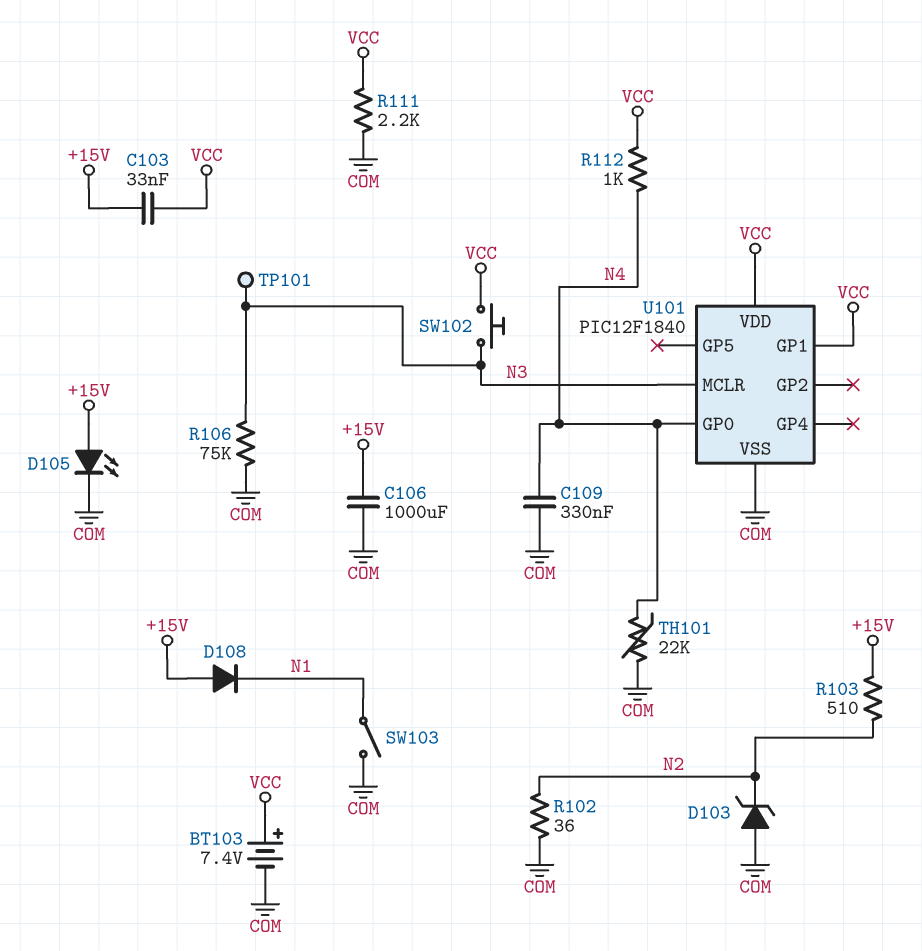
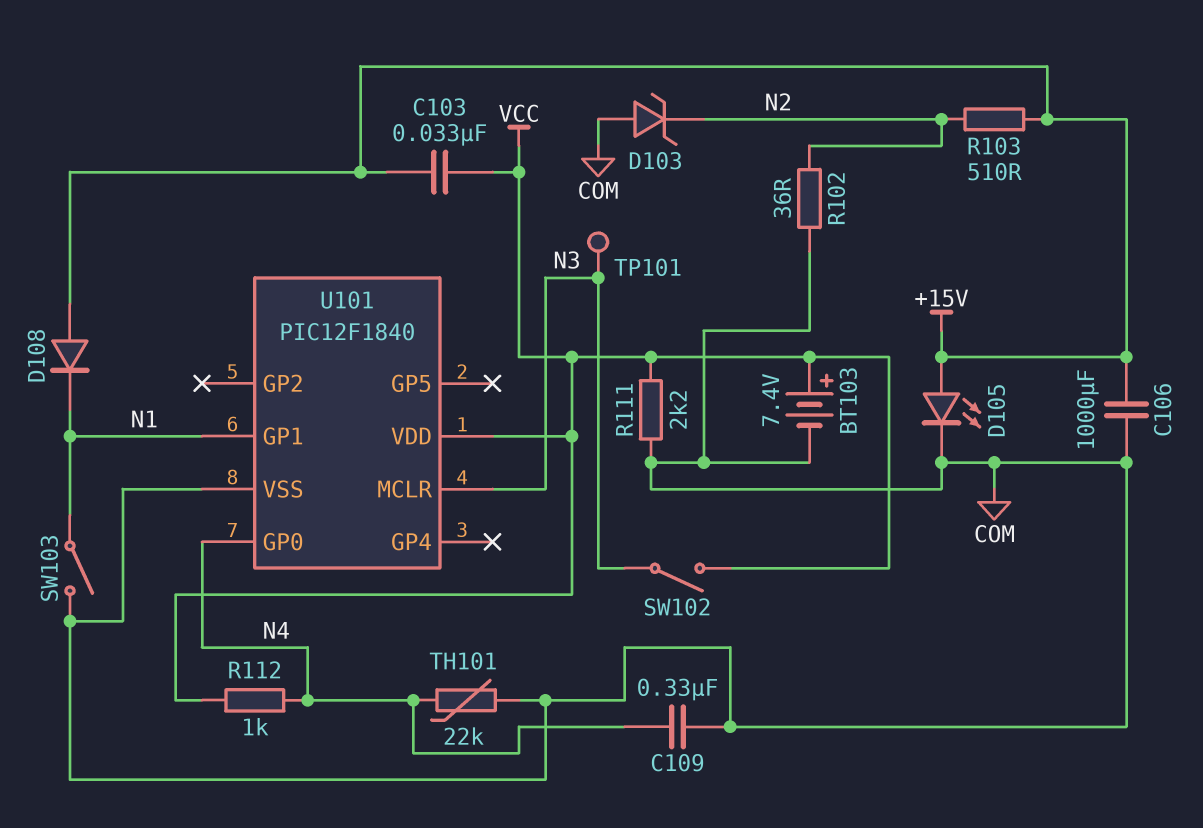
R106: 75k (COM, N3) -> none
SW102: button (N3, VCC) -> switch (N3, VCC)
U101 pin GP1: VCC -> N1

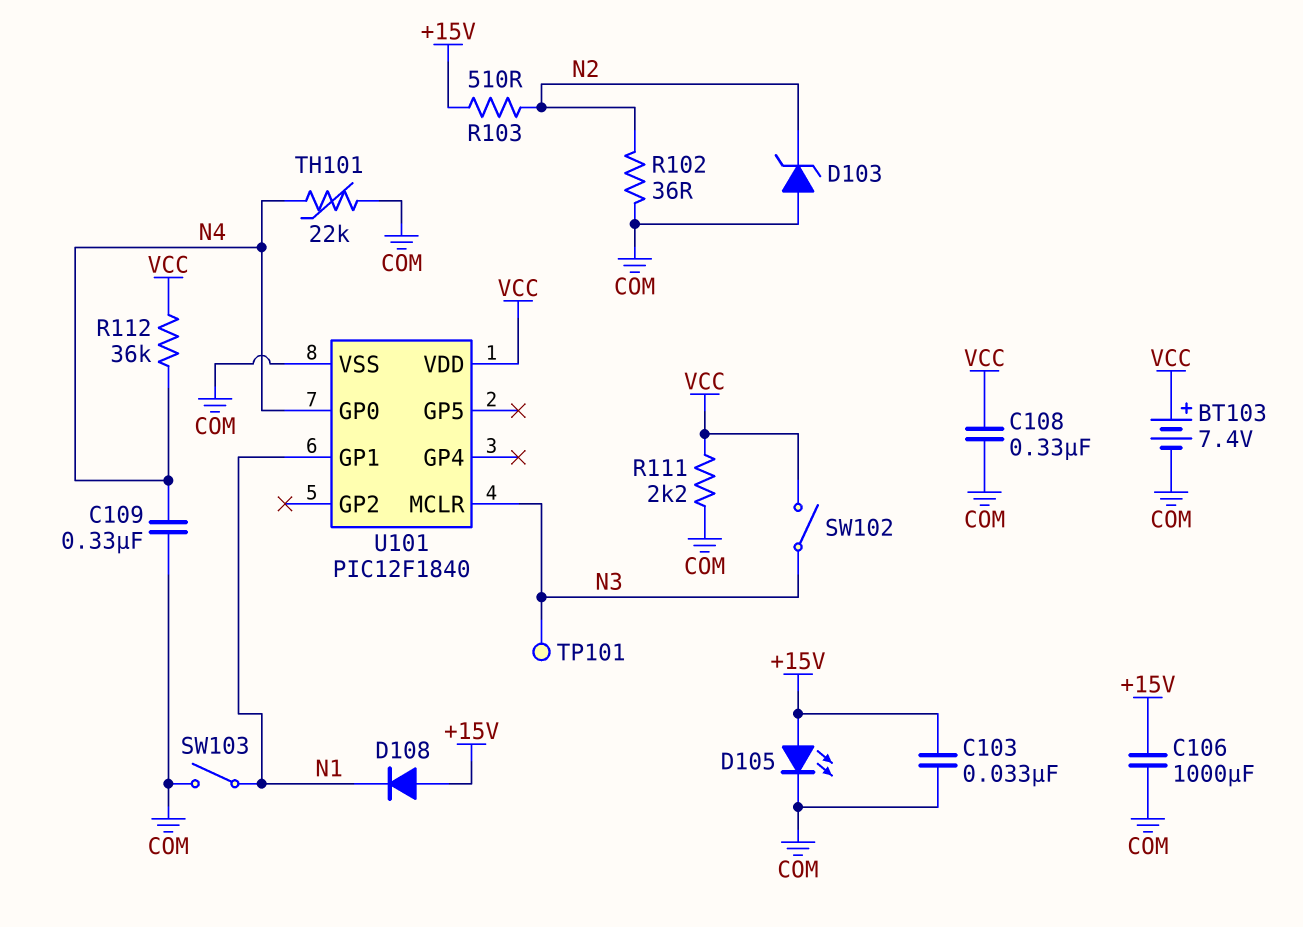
C103: 33nF (+15V, VCC) -> 33nF (+15V, COM)
C108: none -> 330nF (COM, VCC)
R112: 1k (N4, VCC) -> 36k (N4, VCC)

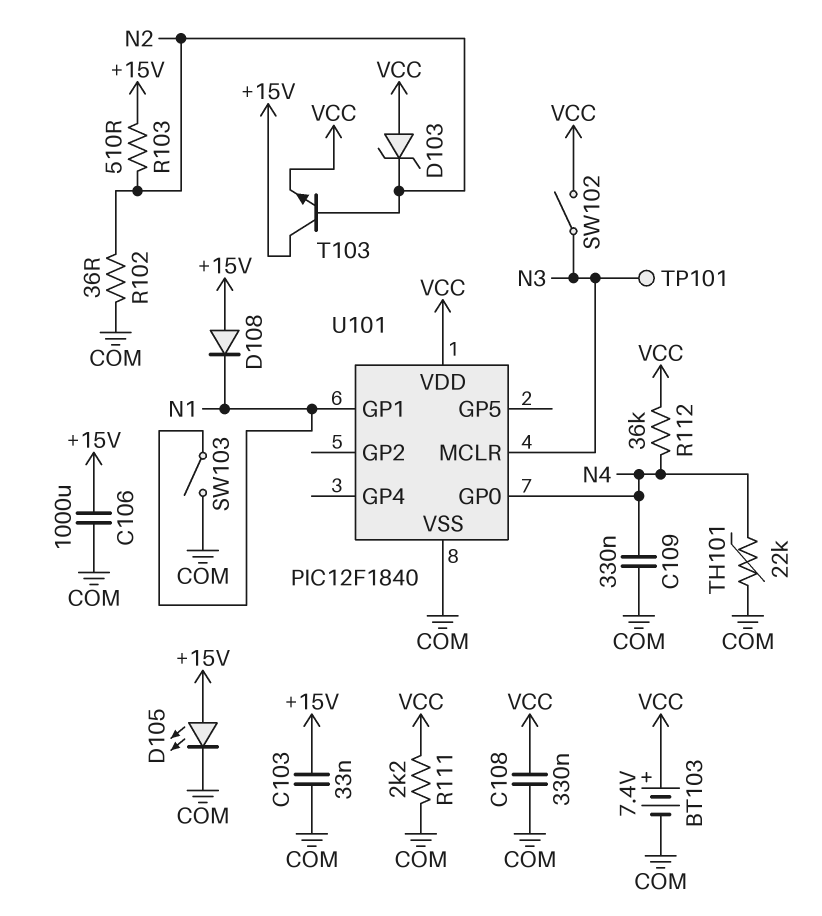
D103: zener (A COM, K N2) -> zener (A VCC, K N2)
T103: none -> NPN (B N2, C +15V, E VCC)

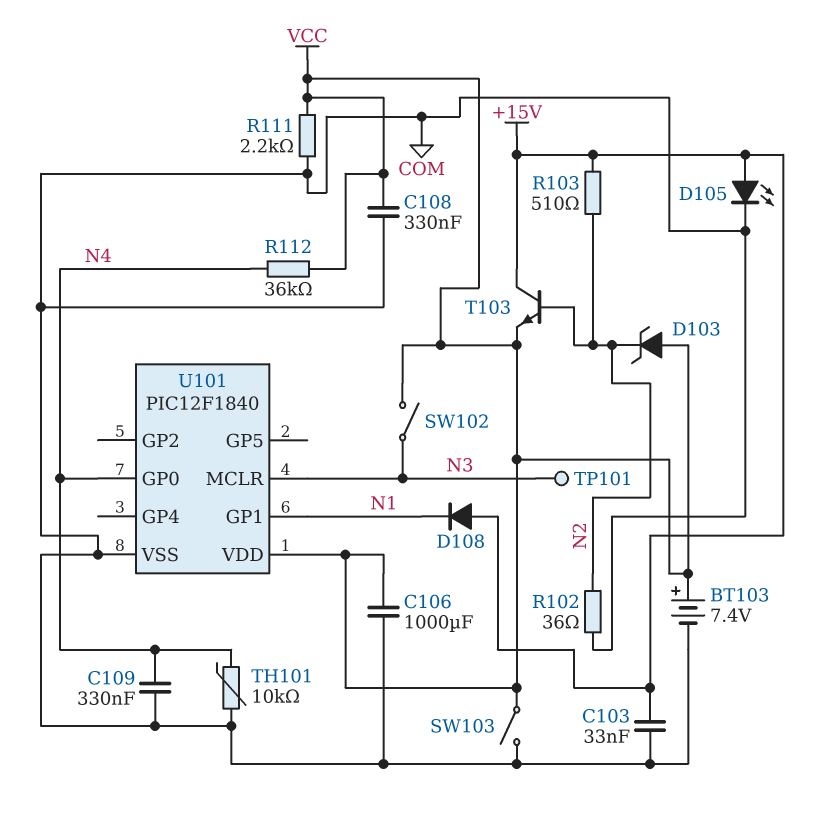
C106: 1000uF (+15V, COM) -> 1000uF (COM, VCC)
SW103: switch (COM, N1) -> switch (COM, VCC)
TH101: 22k (COM, N4) -> 10k (COM, N4)

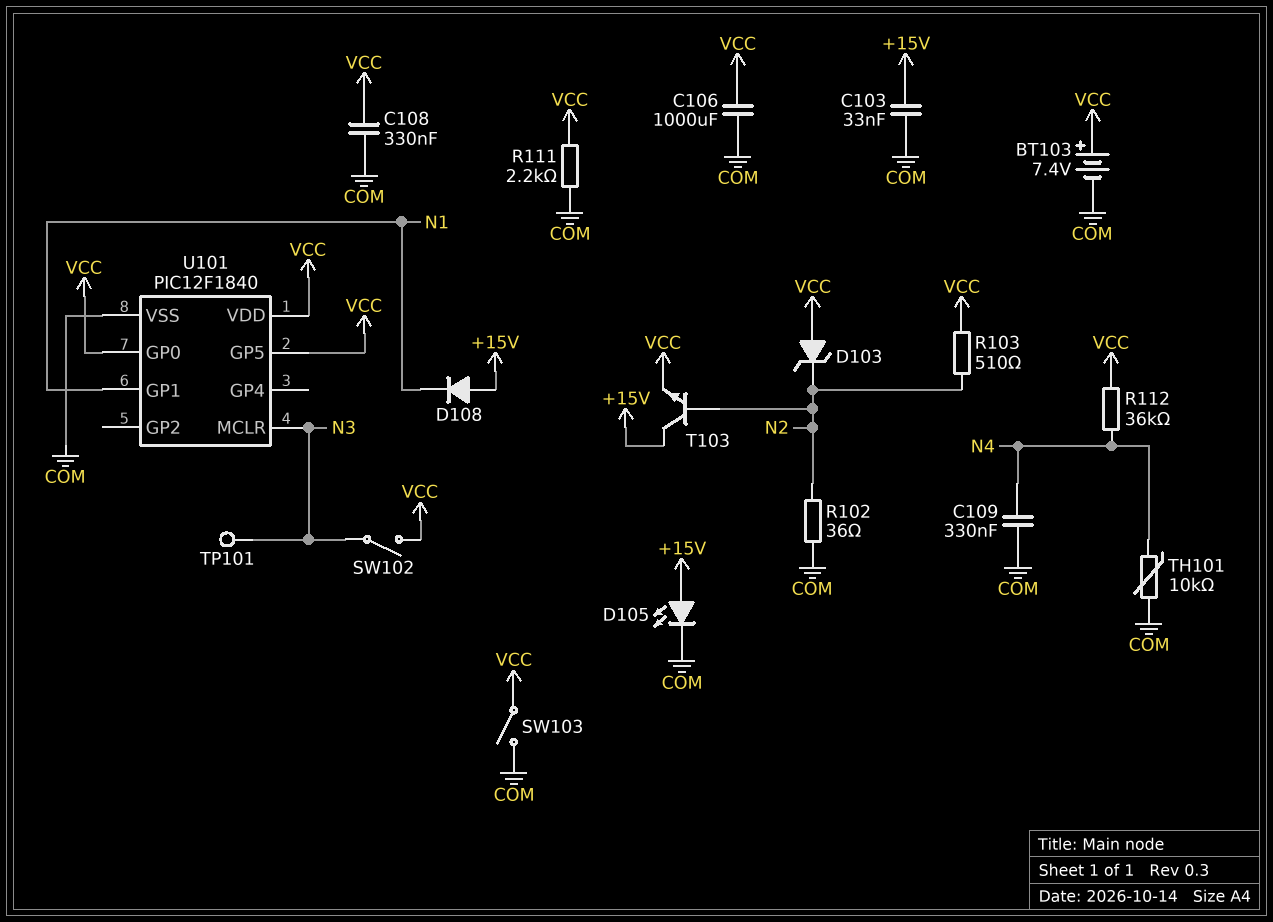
R103: 510 (+15V, N2) -> 510 (N2, VCC)
U101 pin GP0: N4 -> VCC
U101 pin GP5: none -> VCC

